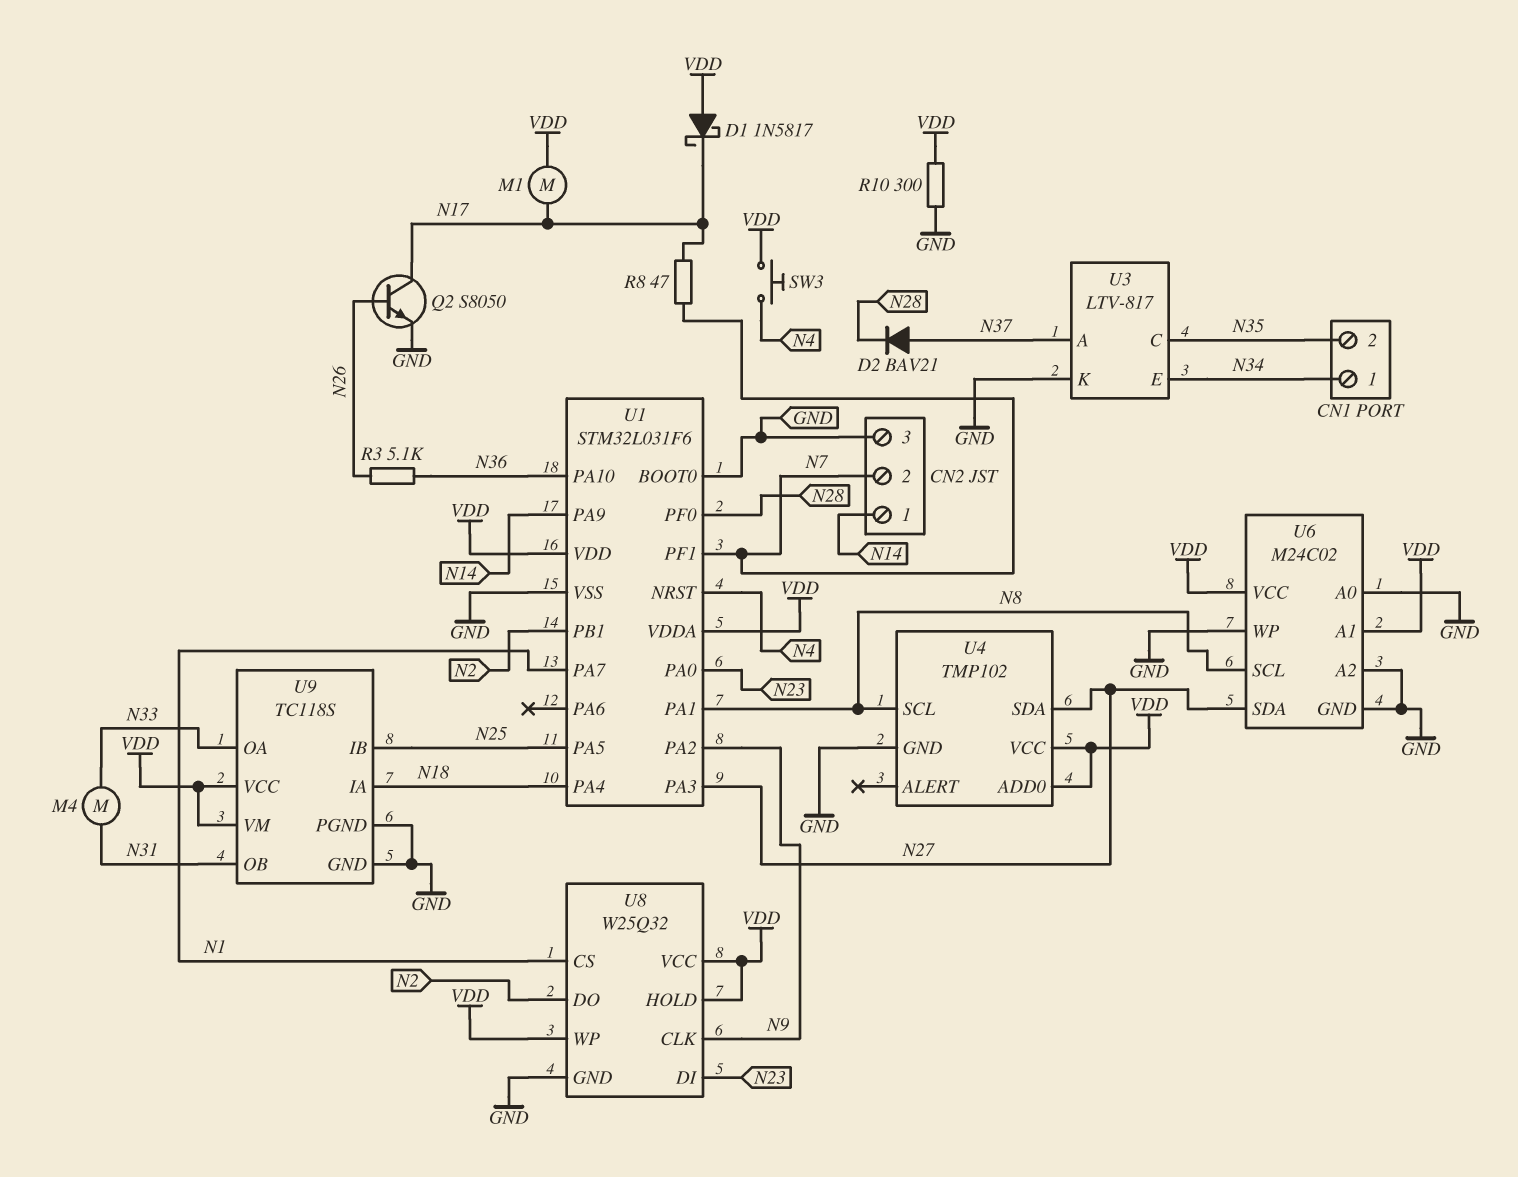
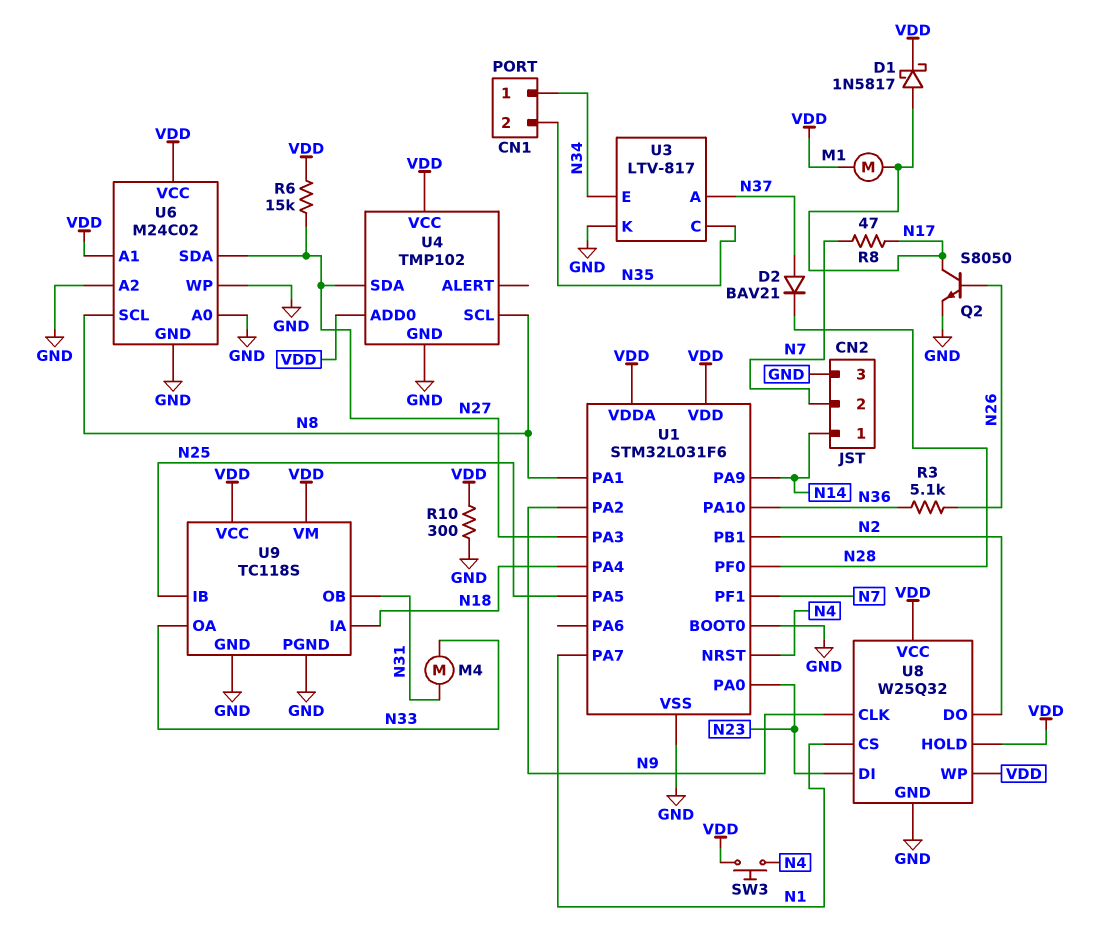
D1: schottky 1N5817 (A VDD, K N17) -> schottky 1N5817 (A N17, K VDD)
R6: none -> 15k (N27, VDD)

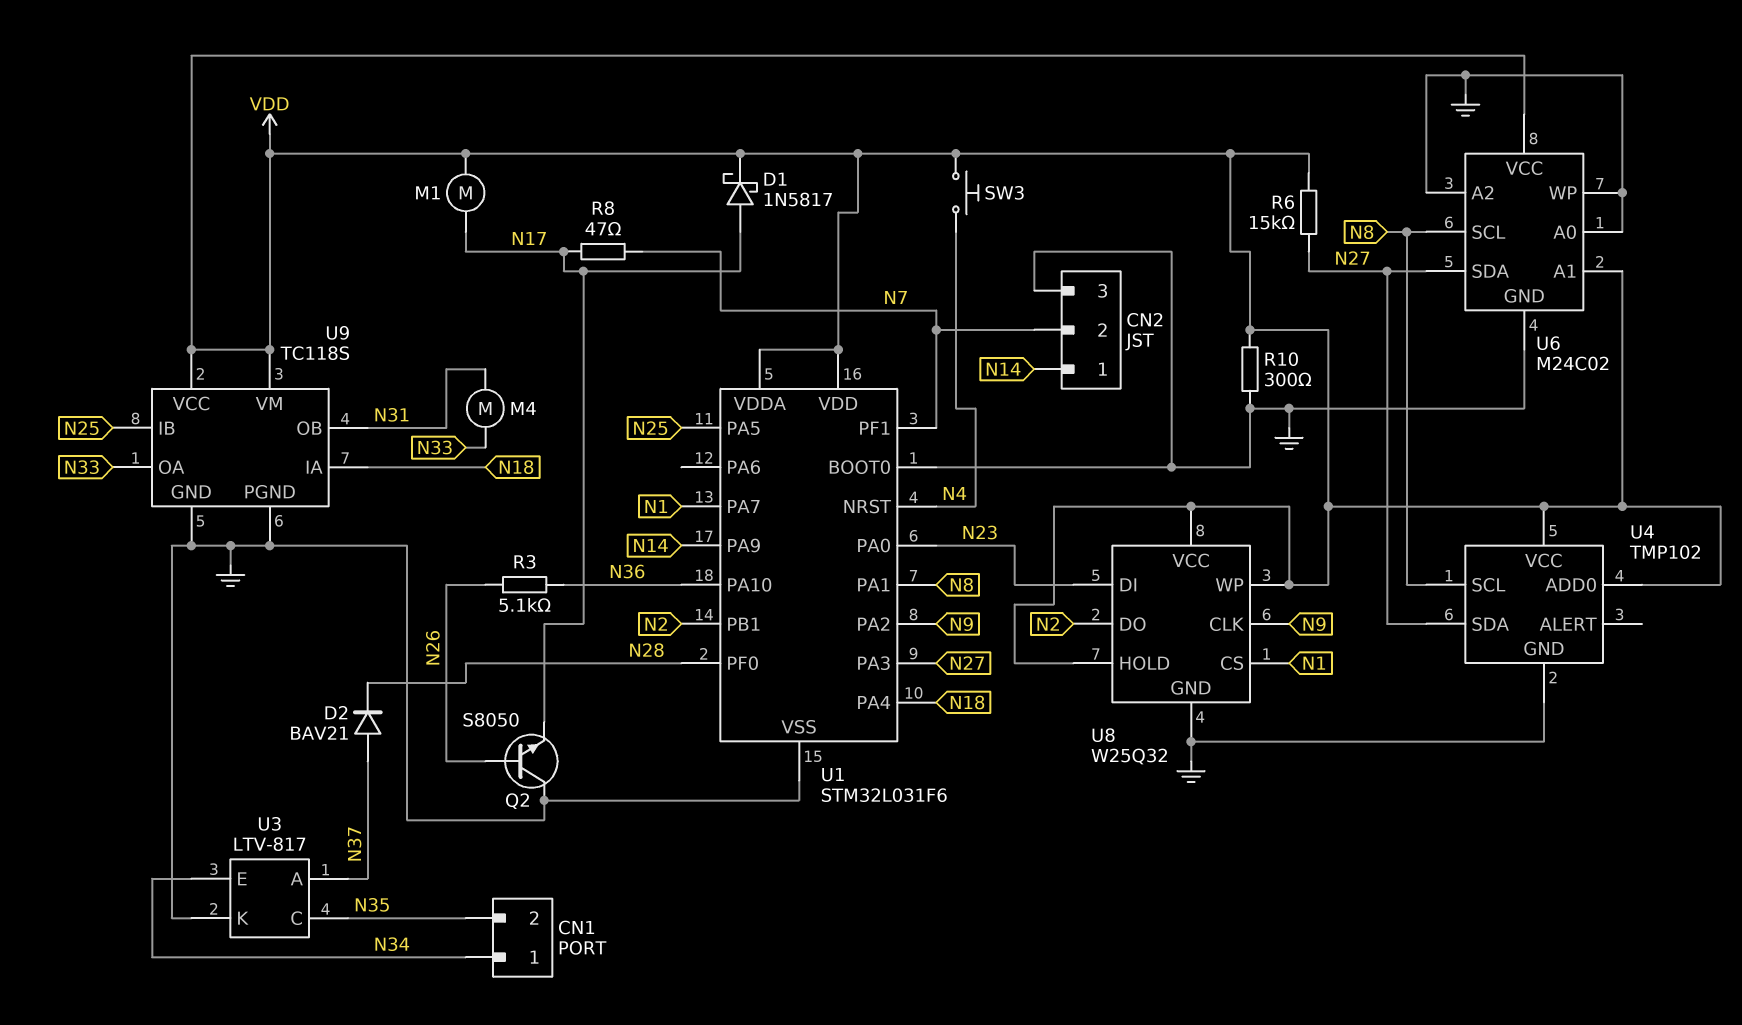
Q2: NPN S8050 (B N26, C N17, E GND) -> NPN S8050 (B N26, C GND, E N17)

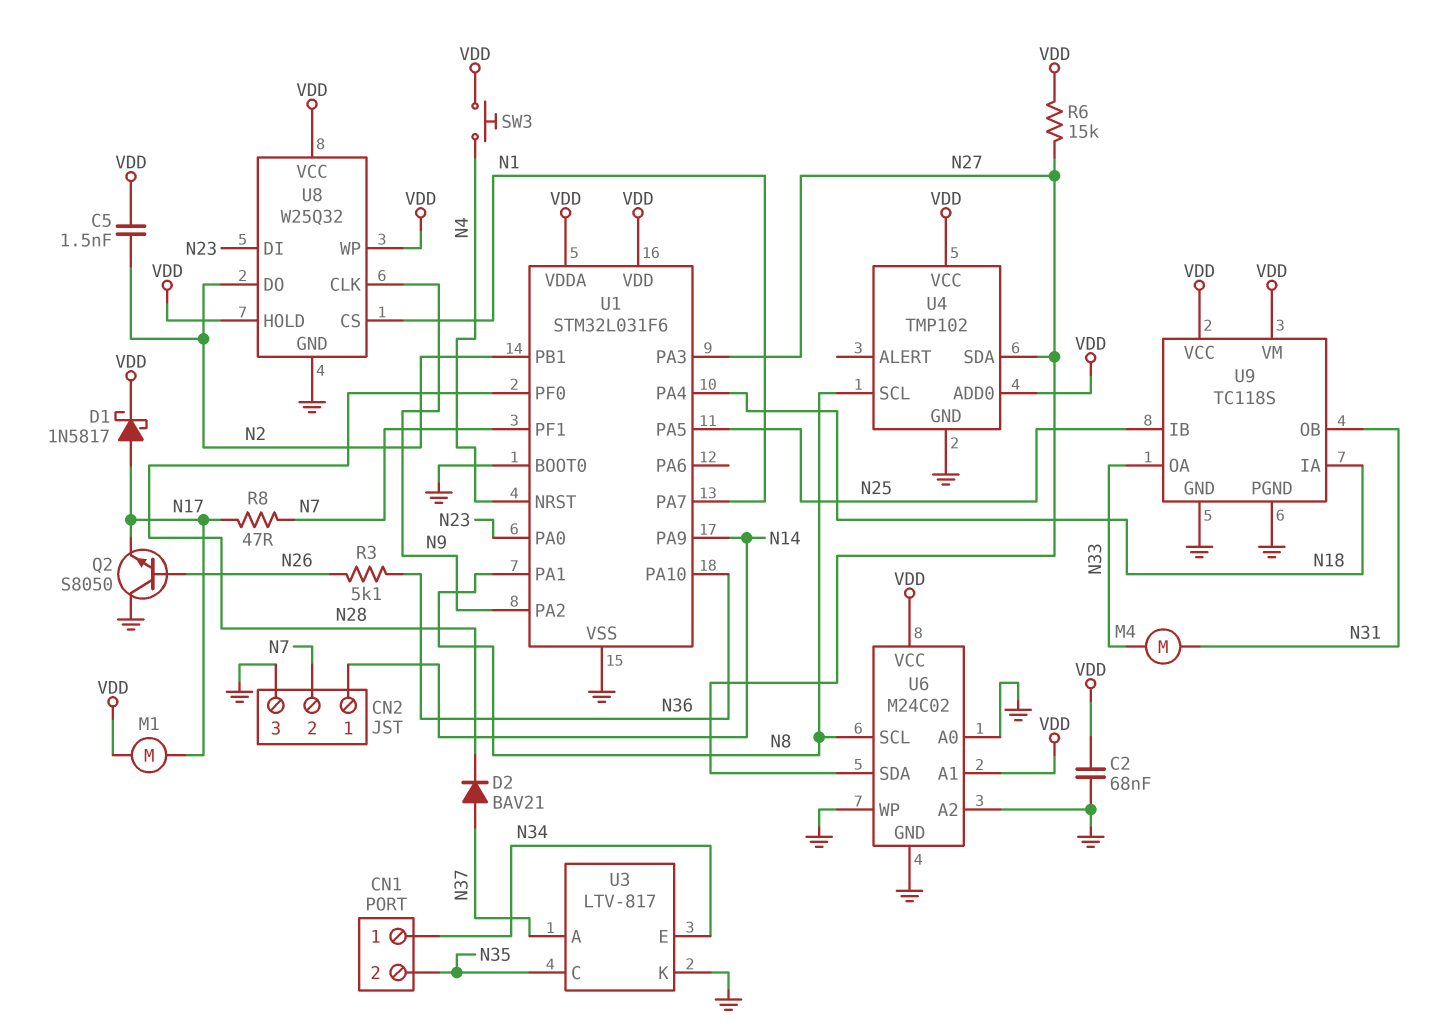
C2: none -> 68nF (GND, VDD)
C5: none -> 1.5nF (N2, VDD)
R10: 300 (GND, VDD) -> none

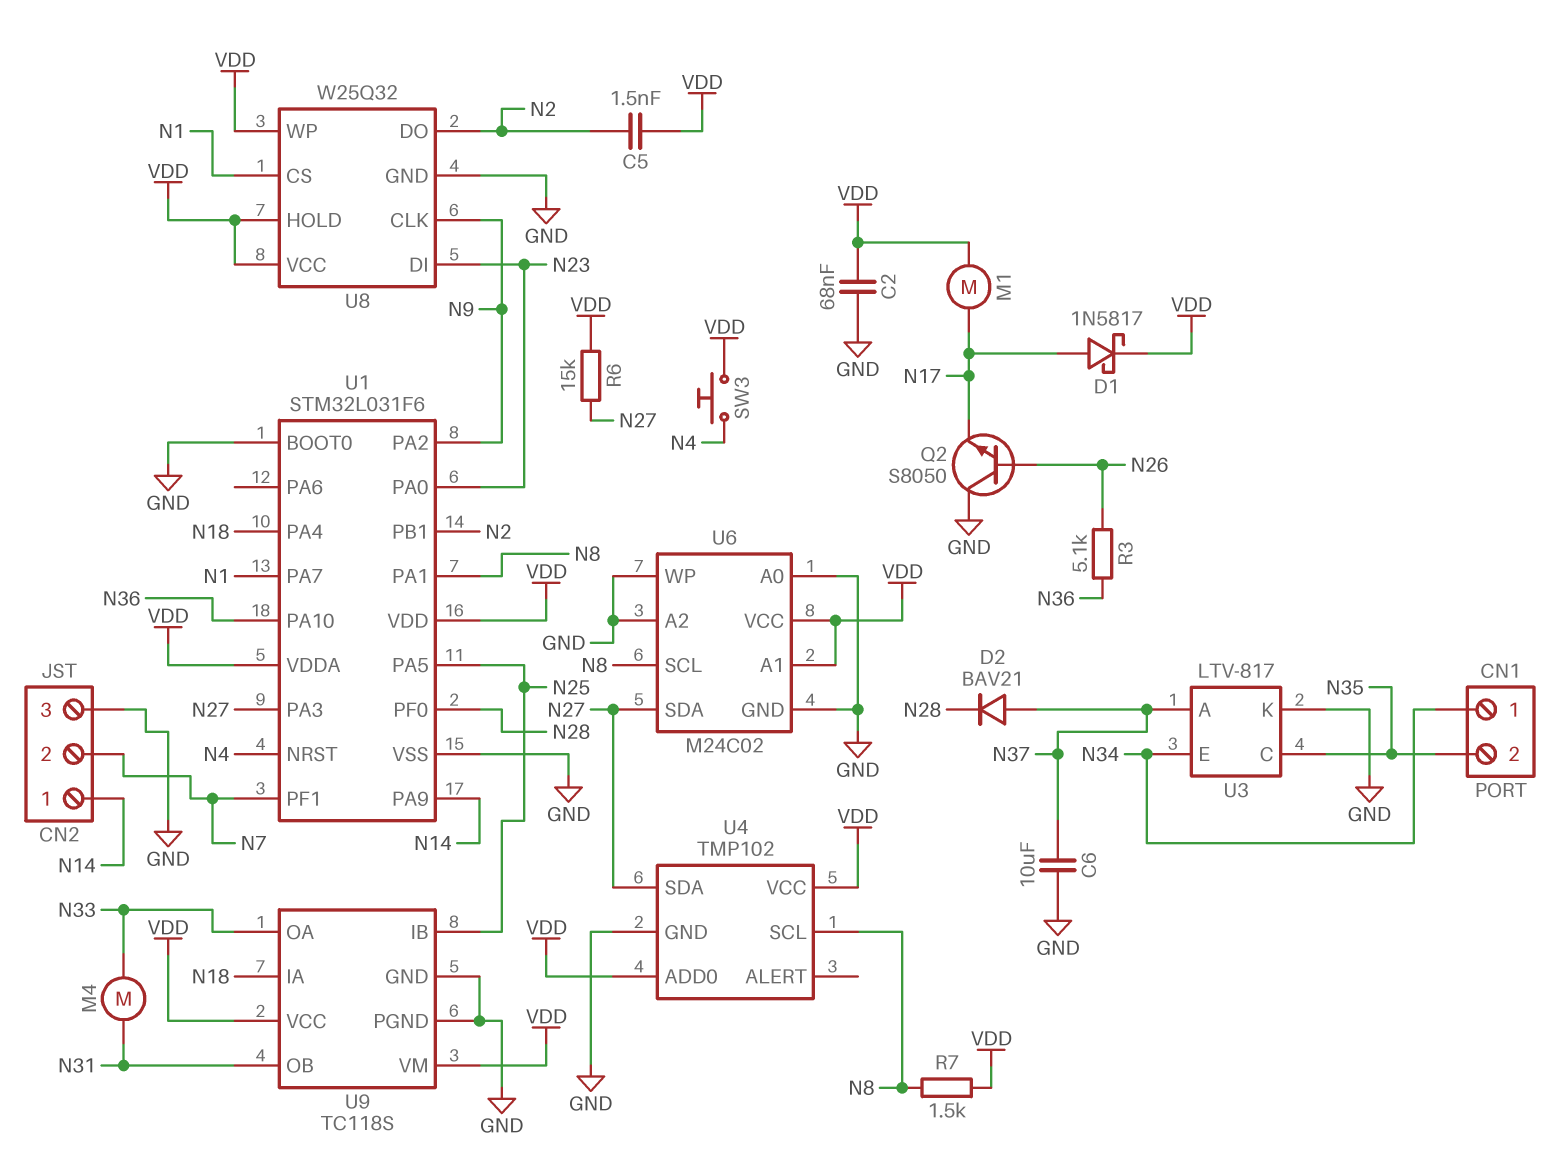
C6: none -> 10uF (GND, N37)
R7: none -> 1.5k (N8, VDD)
R8: 47 (N7, N17) -> none

